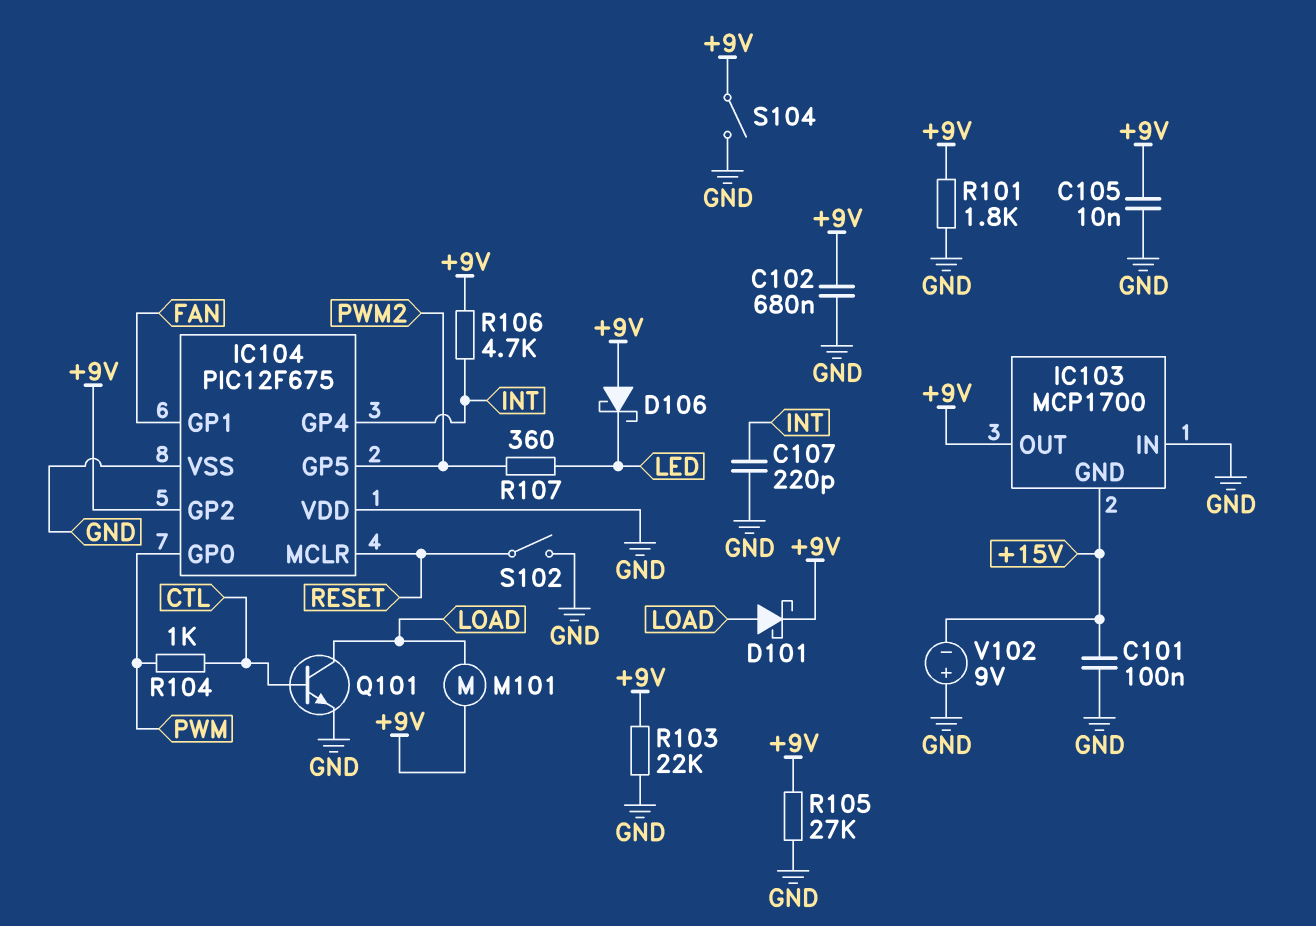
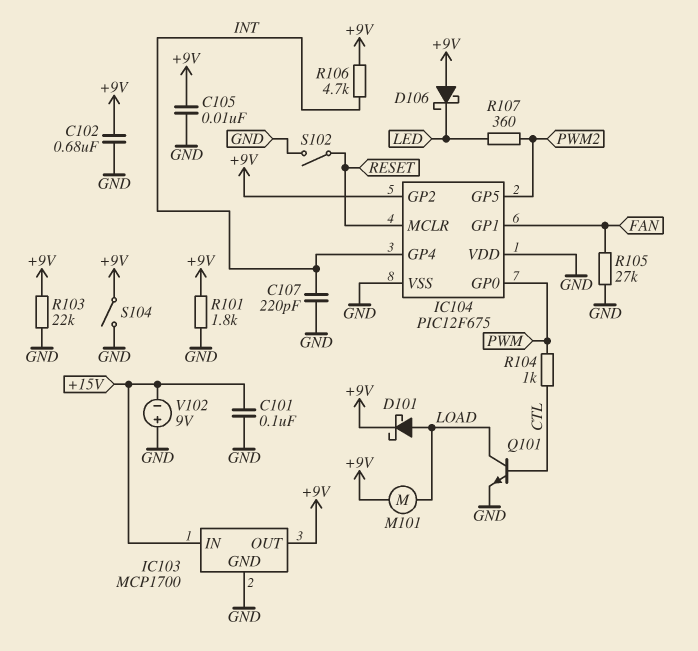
IC103 pin GND: +15V -> GND
IC103 pin IN: GND -> +15V
R105: 27k (+9V, GND) -> 27k (FAN, GND)

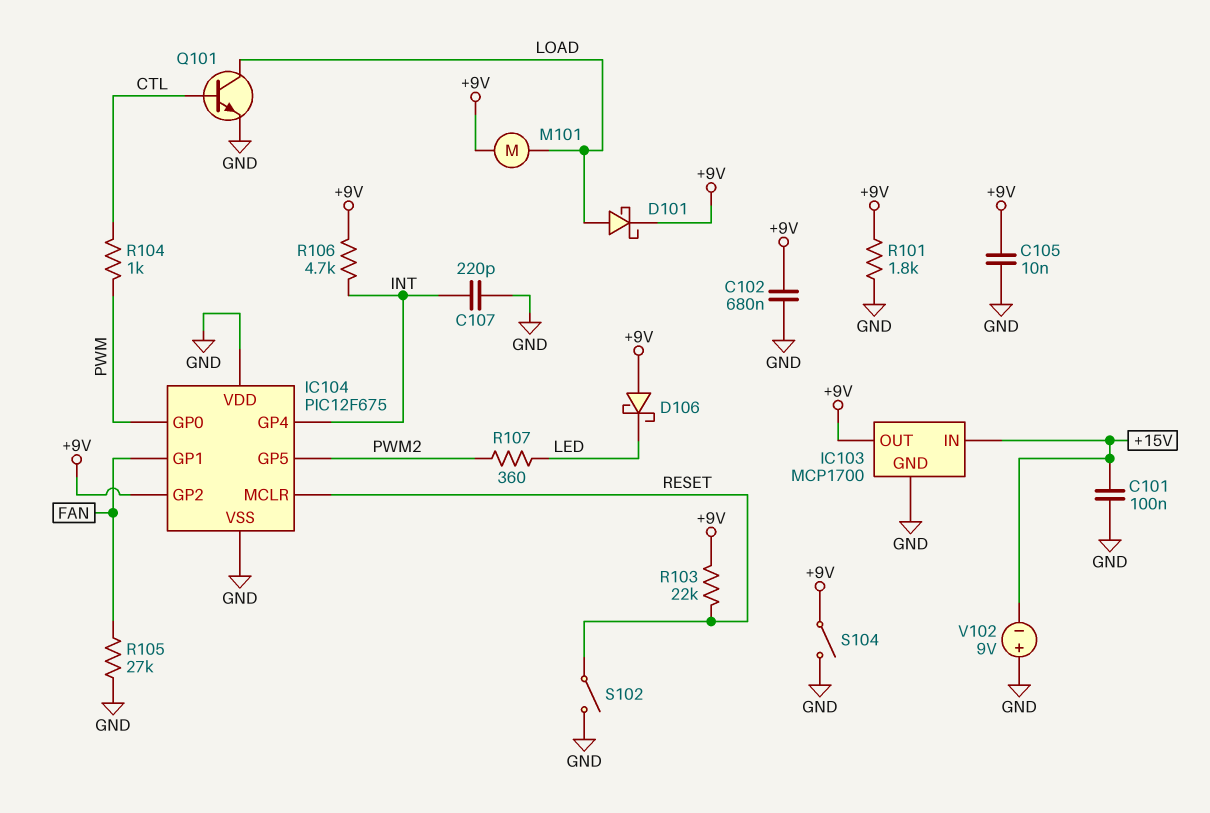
R103: 22k (+9V, GND) -> 22k (+9V, RESET)

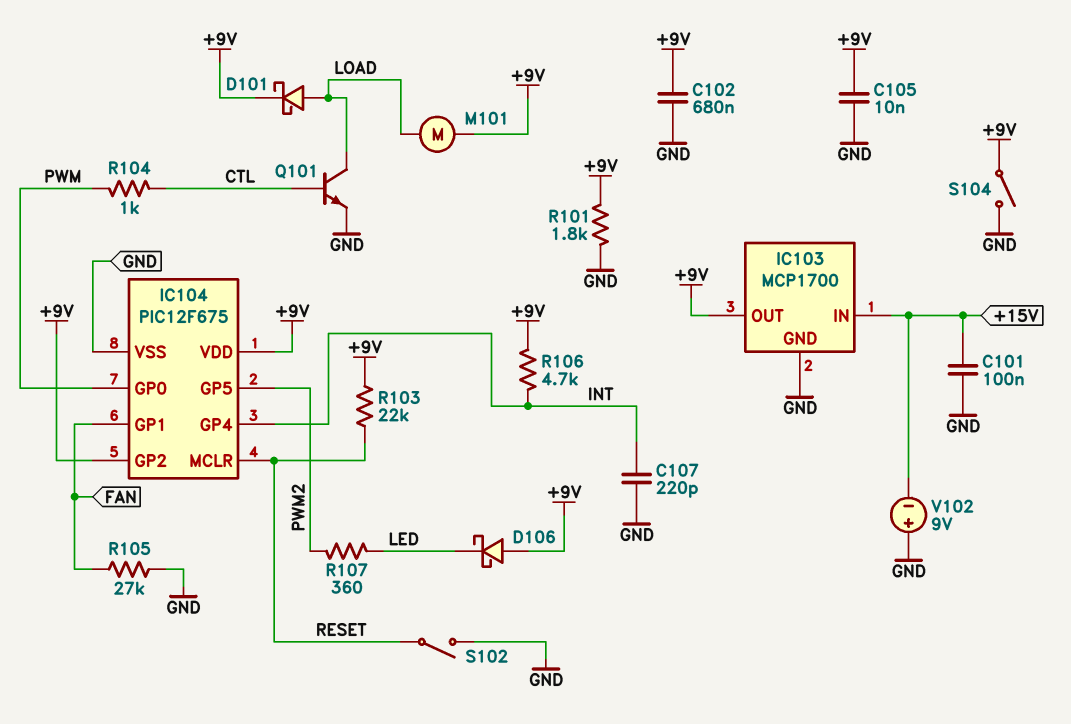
IC104 pin VDD: GND -> +9V

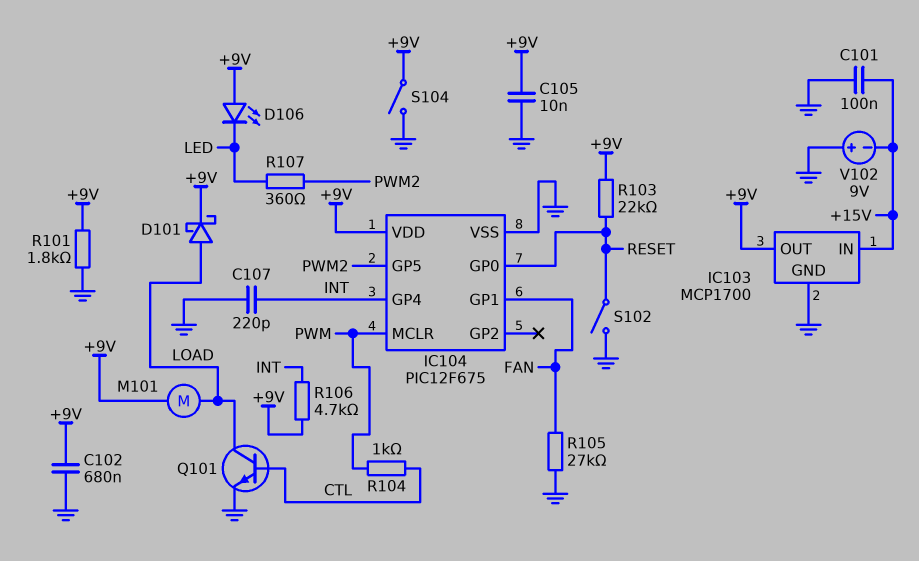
D106: schottky (A +9V, K LED) -> LED (A +9V, K LED)
IC104 pin GP0: PWM -> RESET
IC104 pin GP2: +9V -> none
IC104 pin MCLR: RESET -> PWM

